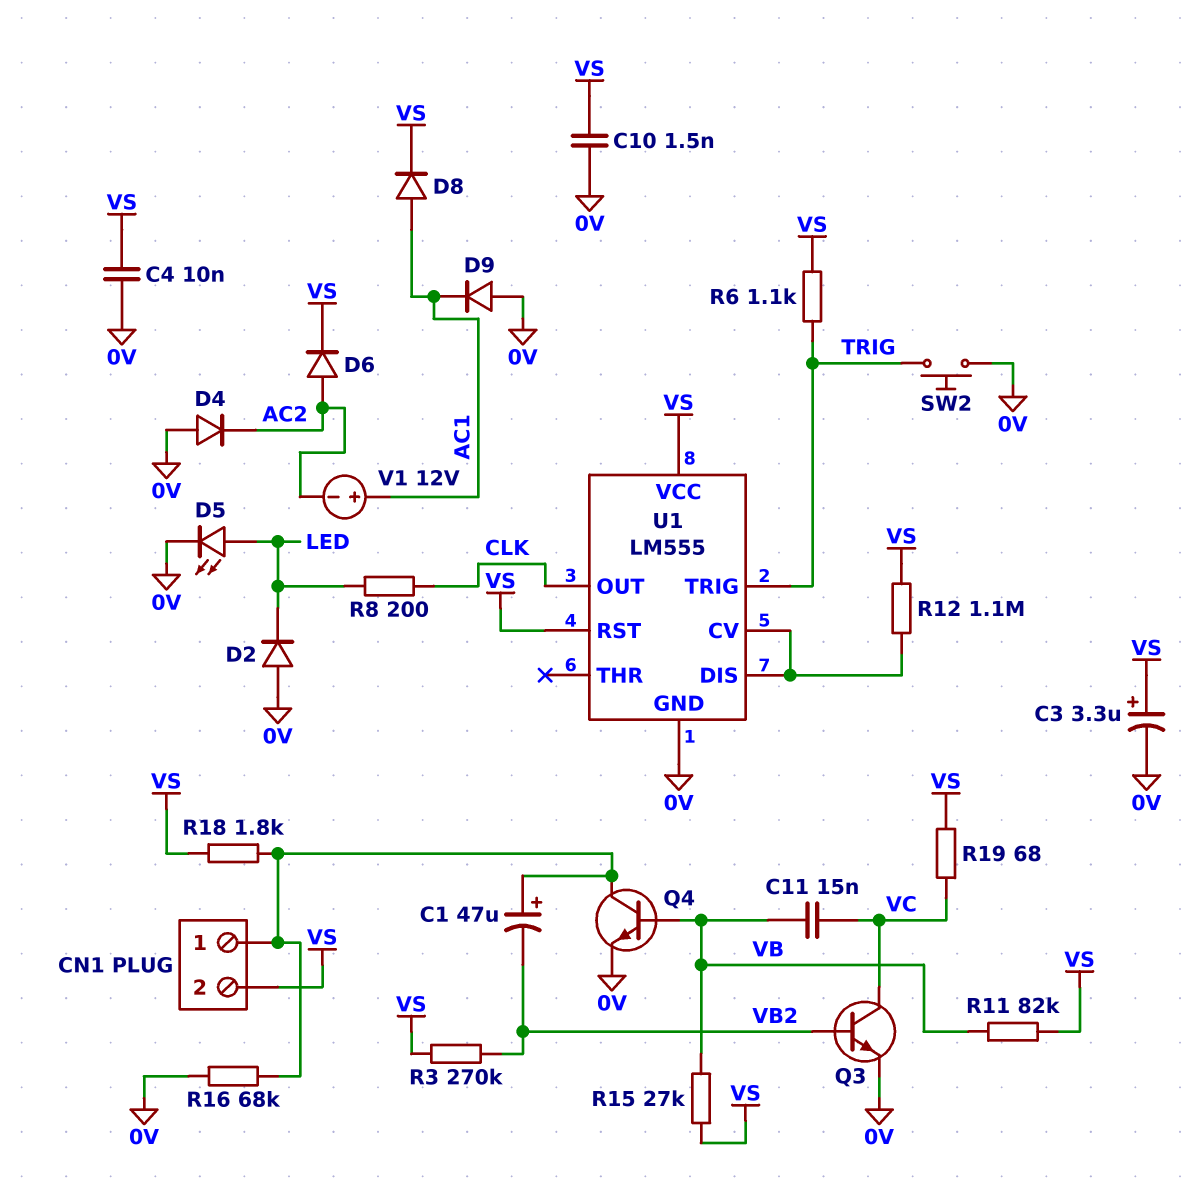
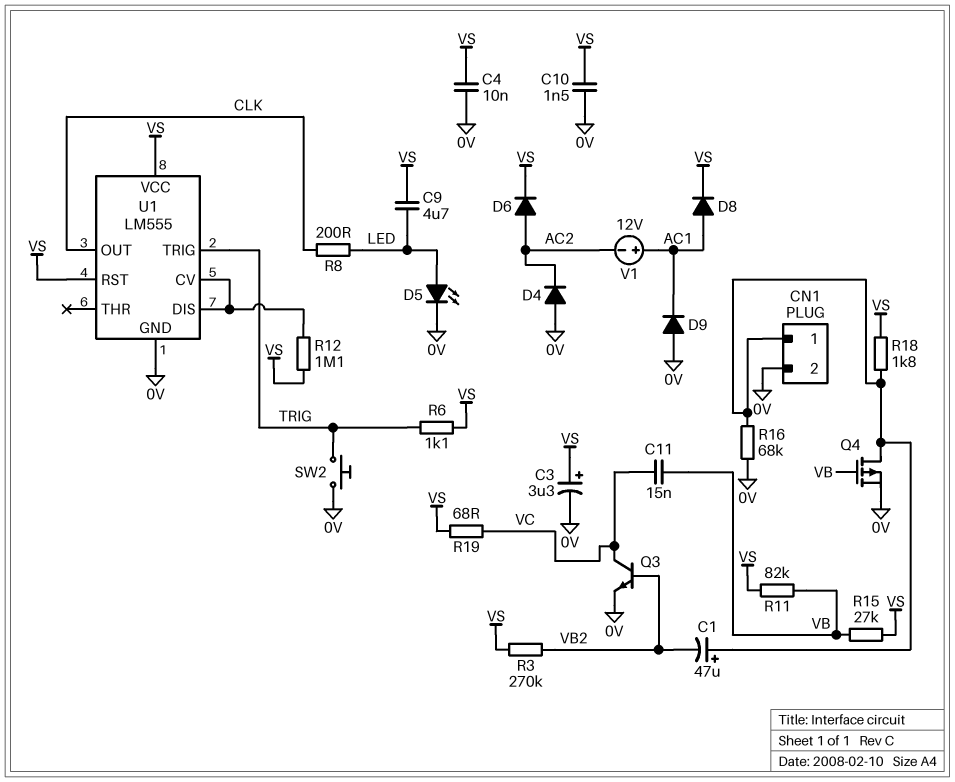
C9: none -> 4.7uF (LED, VS)
CN1 pin 2: VS -> 0V
D2: diode (A 0V, K LED) -> none
Q4: NPN (B VB, C CN1/1, E 0V) -> PMOS (G VB, D CN1/1, S 0V)

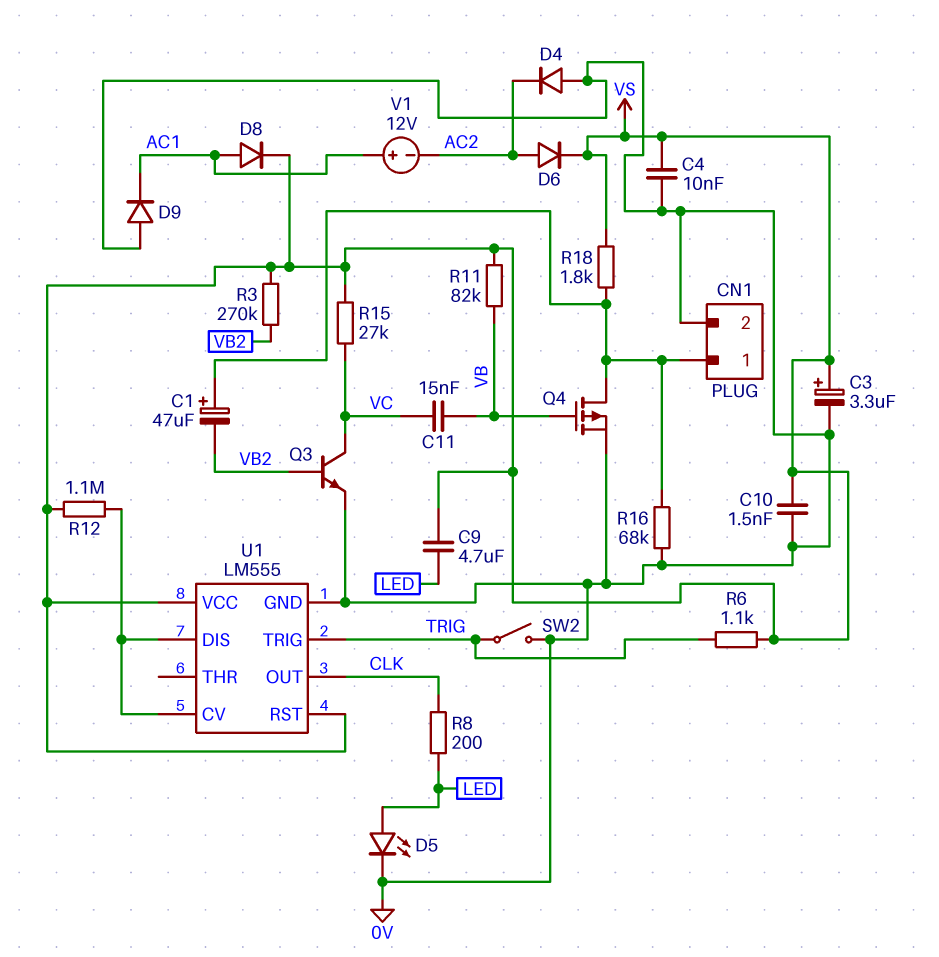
R15: 27k (VB, VS) -> 27k (VC, VS)
R19: 68 (VC, VS) -> none
SW2: button (0V, TRIG) -> switch (0V, TRIG)

